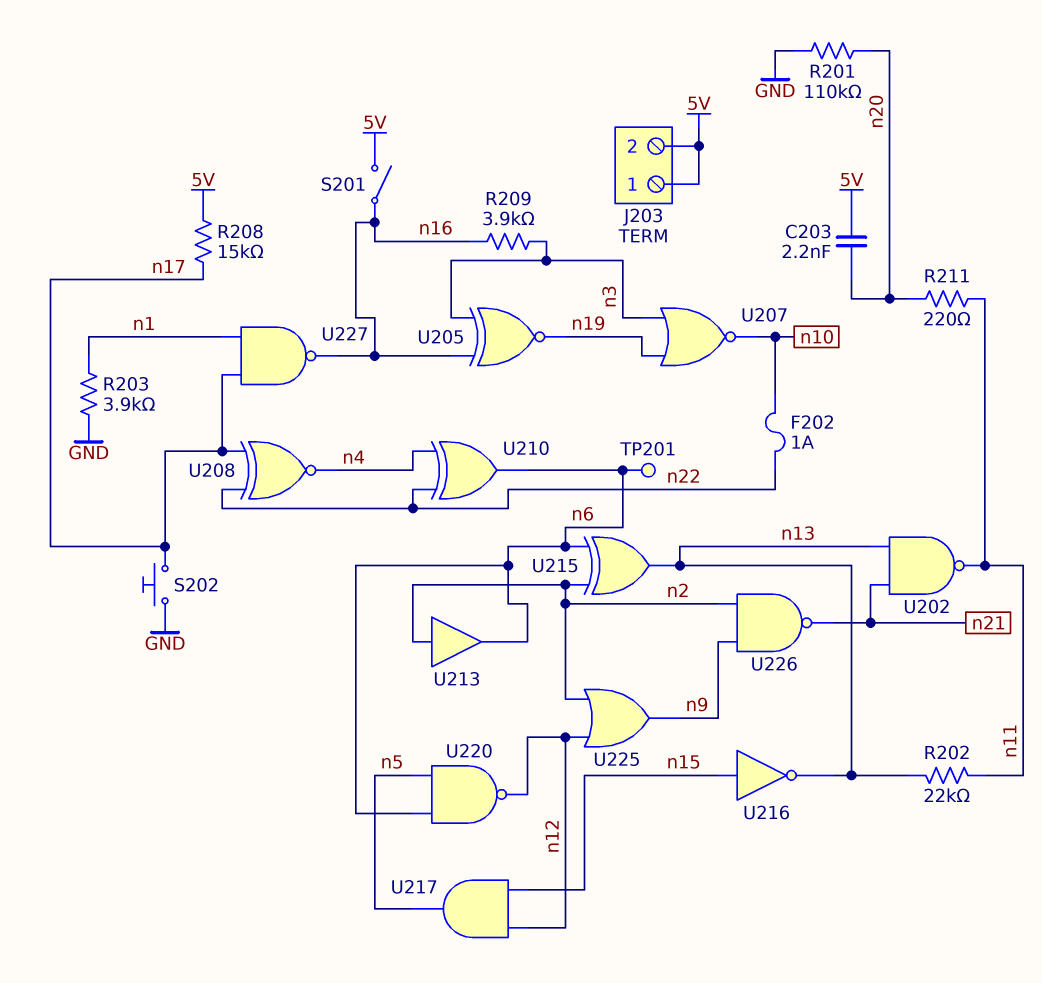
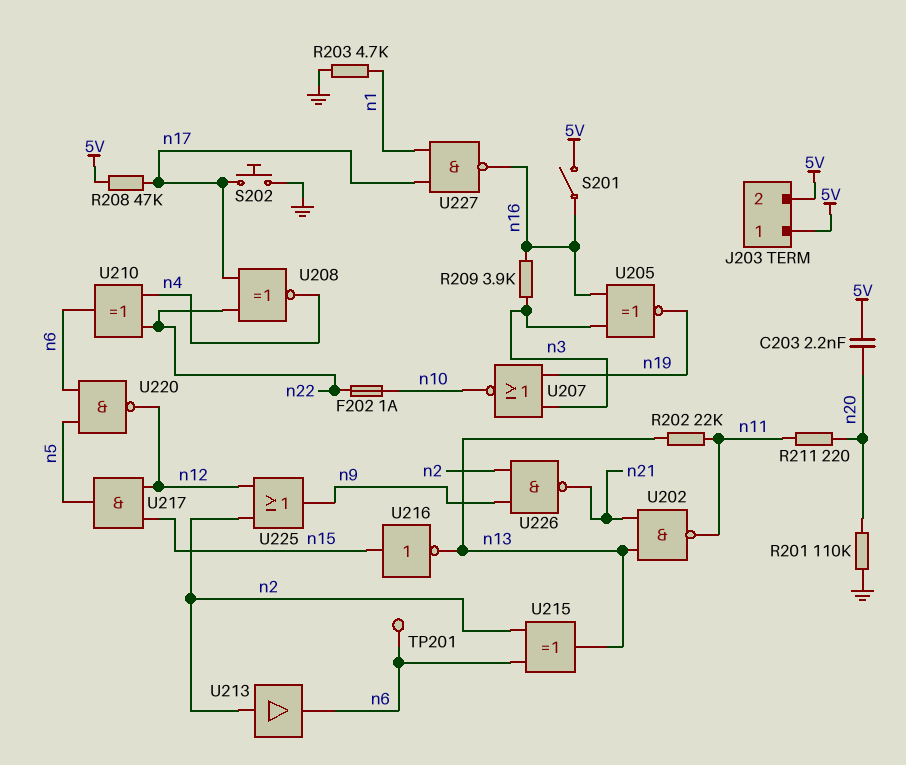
R203: 3.9k (GND, n1) -> 4.7k (GND, n1)
R208: 15k (5V, n17) -> 47k (5V, n17)

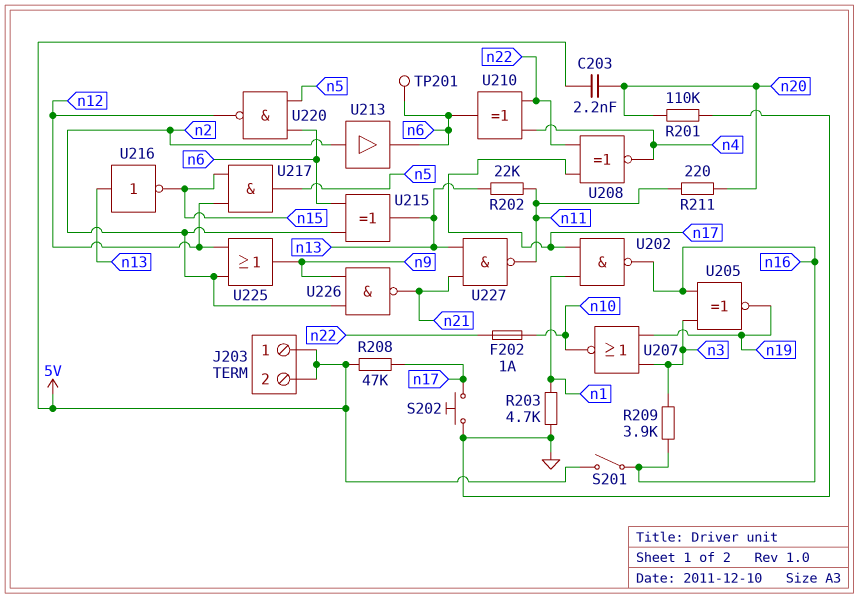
U202: NAND (in n13, in n21, out n11) -> NAND (in n1, in n17, out n16)
U216: NOT (in n15, out n13) -> NOT (in n13, out n15)
U227: NAND (in n1, in n17, out n16) -> NAND (in n13, in n21, out n11)

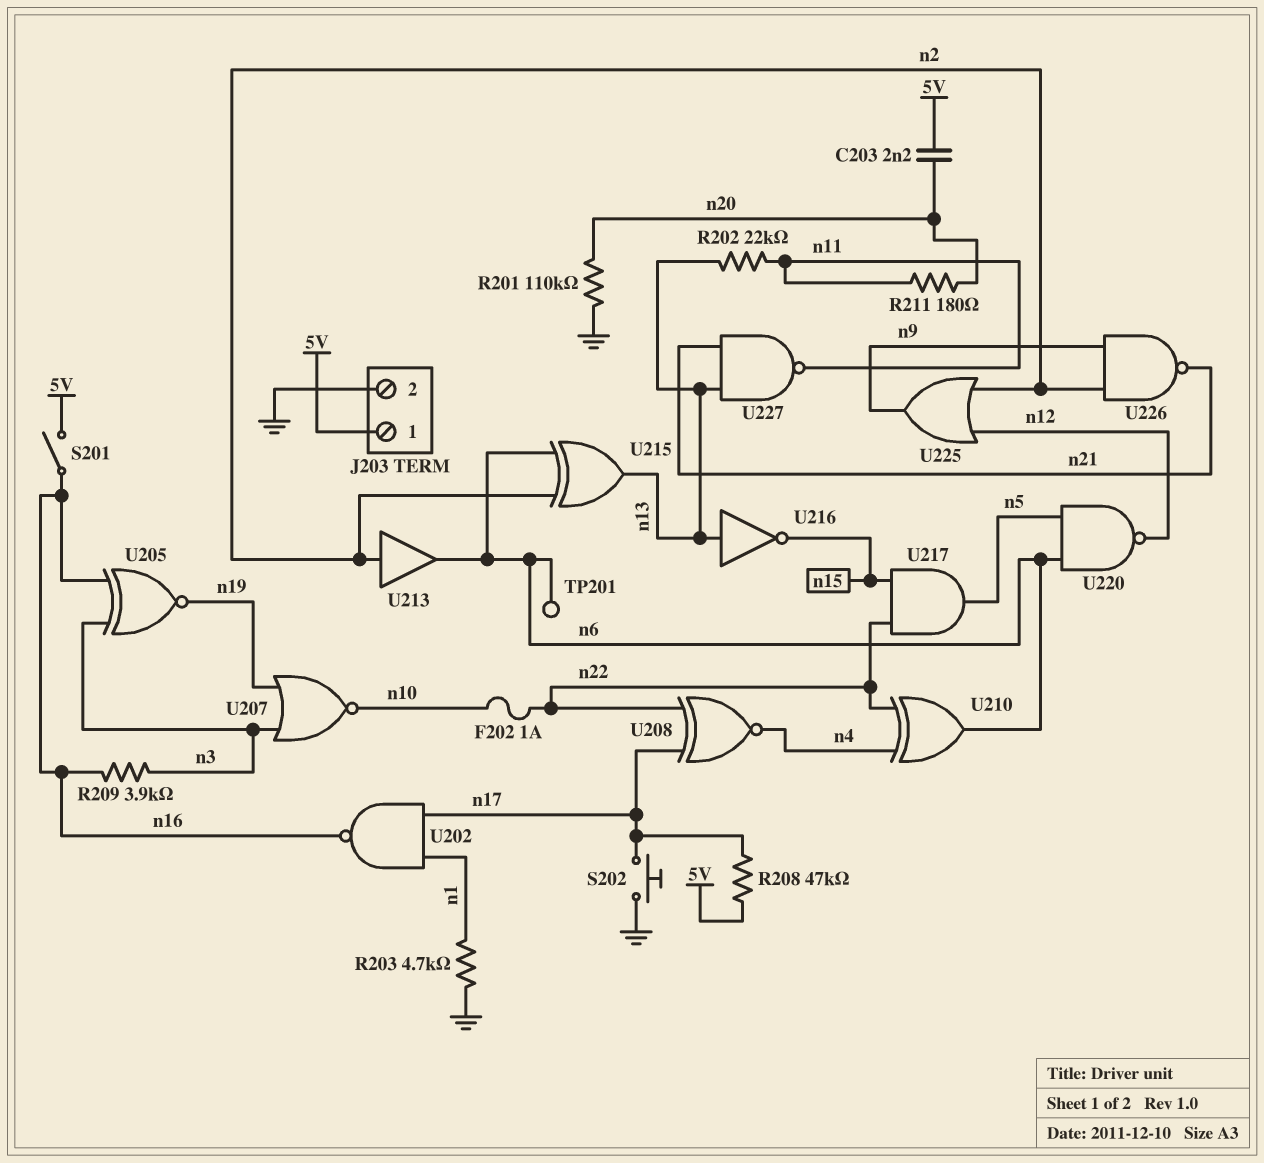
J203 pin 2: 5V -> GND
R211: 220 (n11, n20) -> 180 (n11, n20)
U217: AND (in n12, in n15, out n5) -> AND (in n15, in n22, out n5)

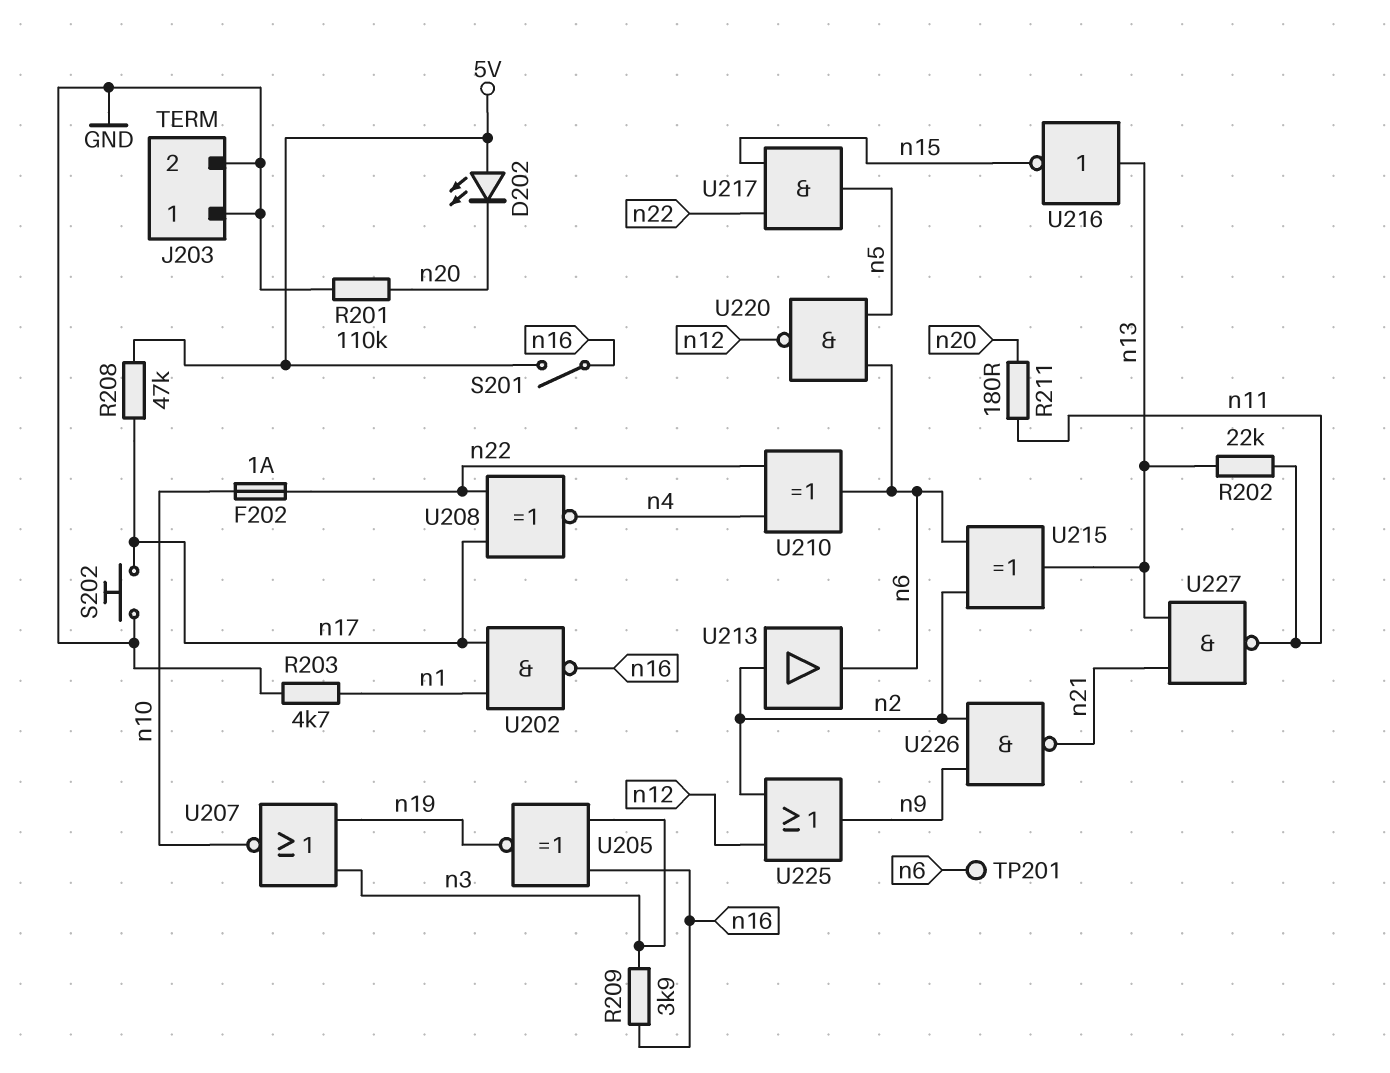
C203: 2.2nF (5V, n20) -> none
D202: none -> LED (A 5V, K n20)
J203 pin 1: 5V -> GND

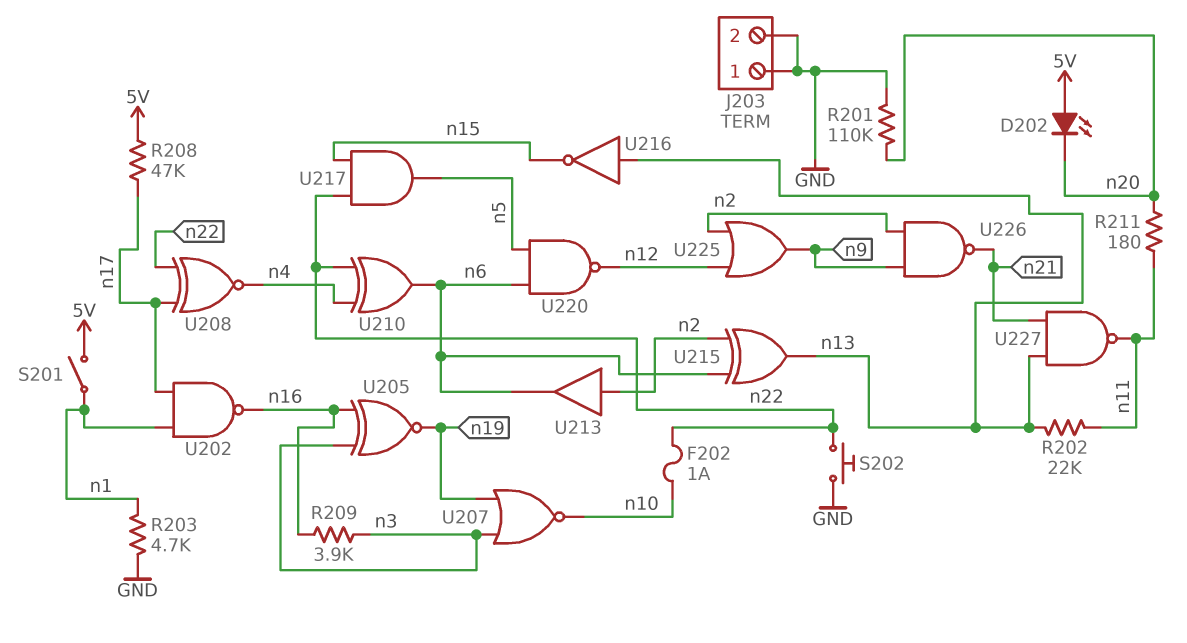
S201: switch (5V, n16) -> switch (5V, n1)
S202: button (GND, n17) -> button (GND, n22)
TP201: test point (n6) -> none

